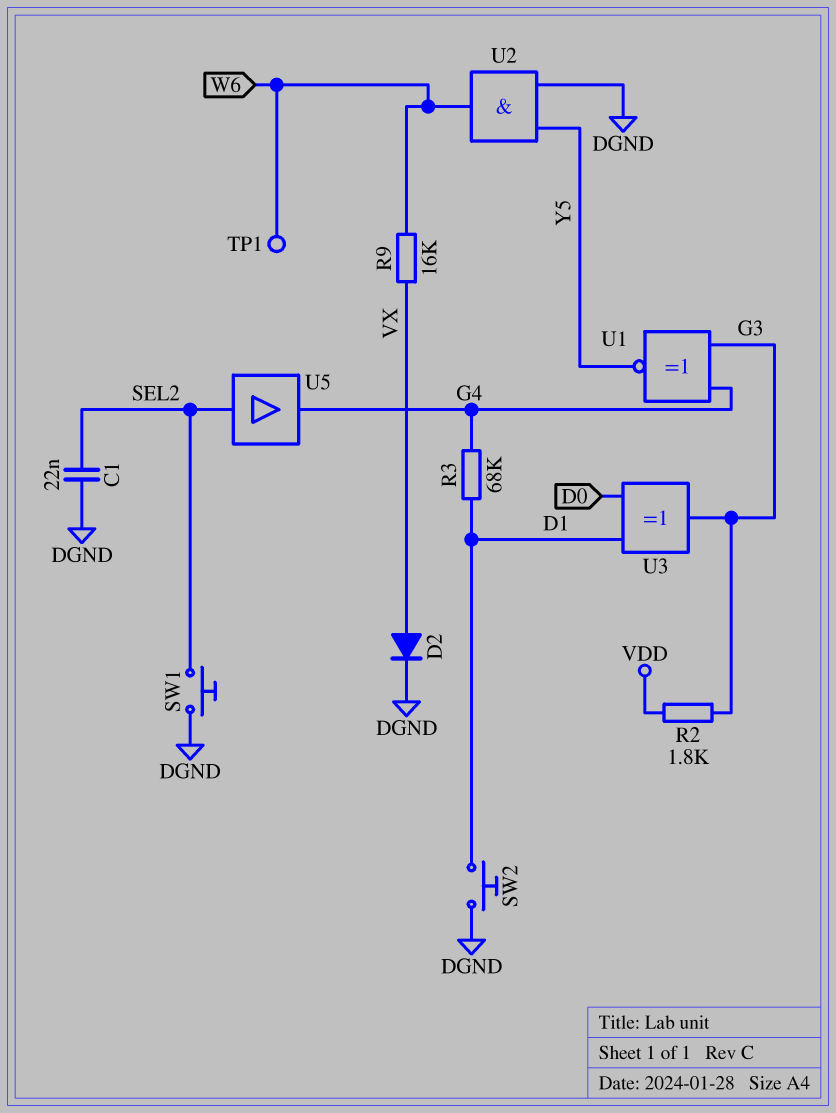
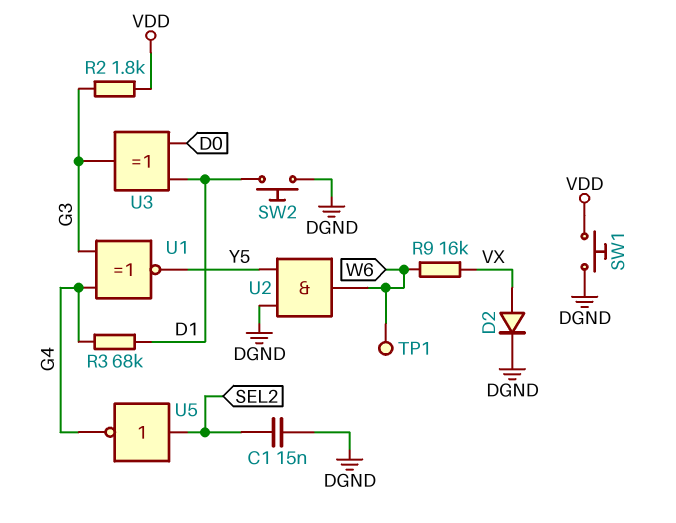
C1: 22nF (DGND, SEL2) -> 15nF (DGND, SEL2)
SW1: button (DGND, SEL2) -> button (DGND, VDD)
U5: buffer (in SEL2, out G4) -> NOT (in SEL2, out G4)

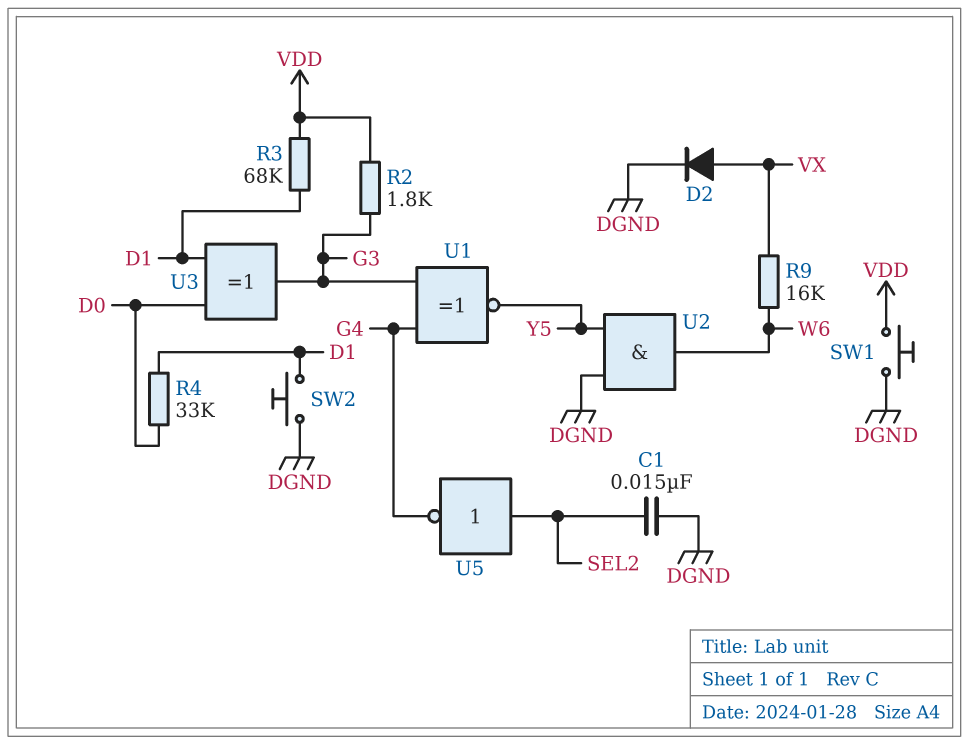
R3: 68k (D1, G4) -> 68k (D1, VDD)
R4: none -> 33k (D0, D1)
TP1: test point (W6) -> none

